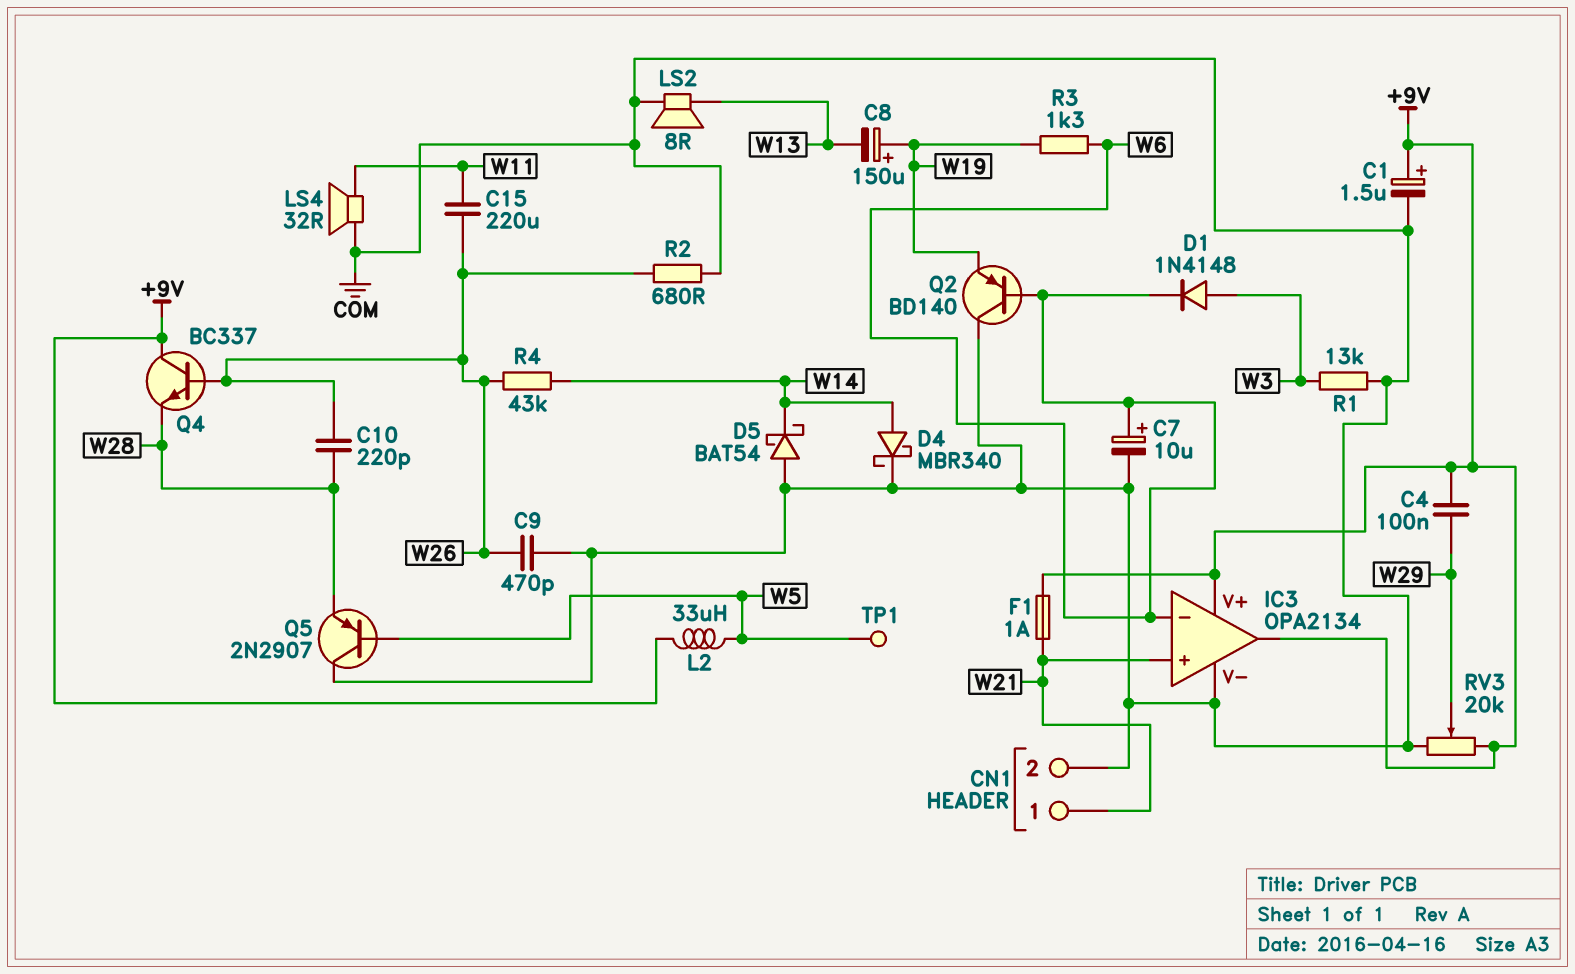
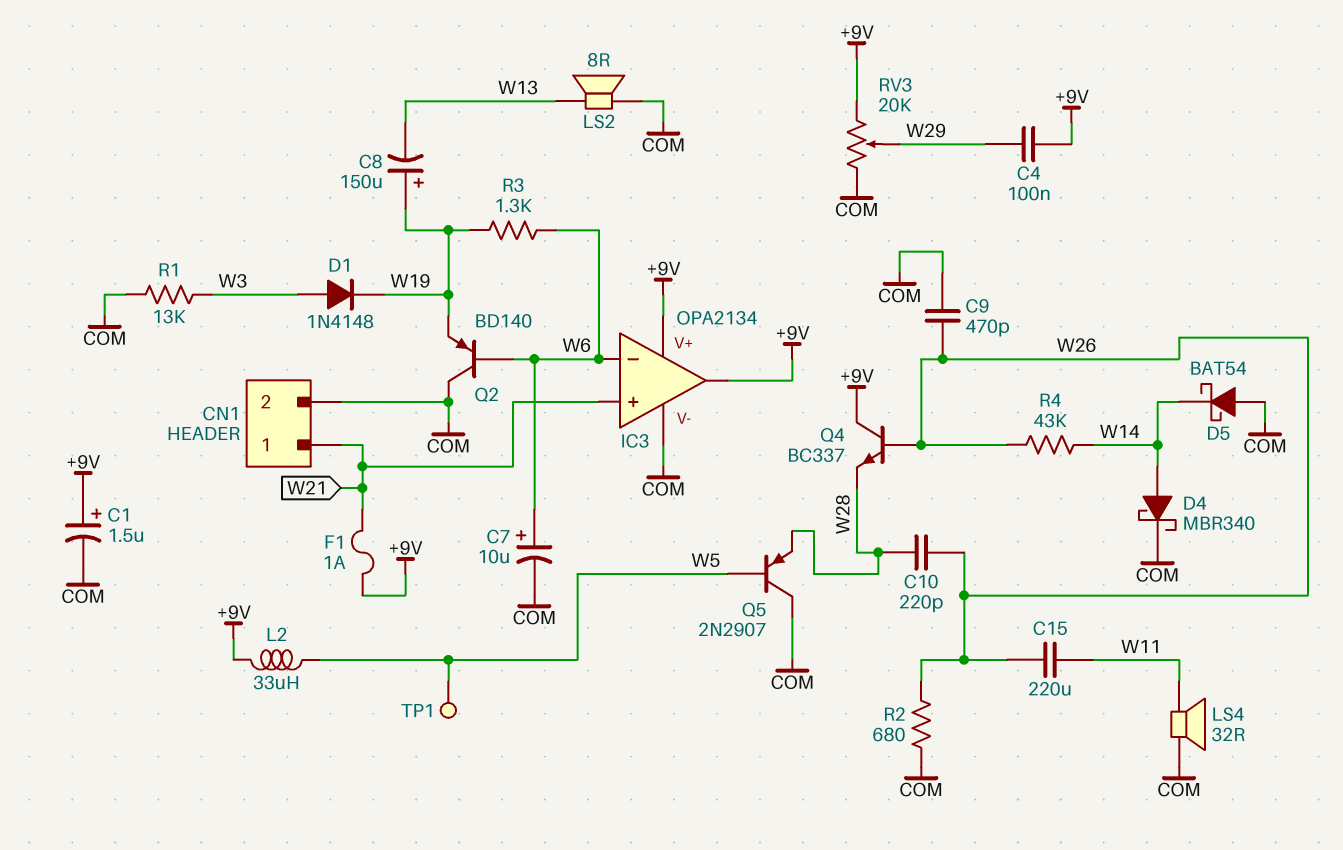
D1: diode 1N4148 (A W3, K W6) -> diode 1N4148 (A W3, K W19)

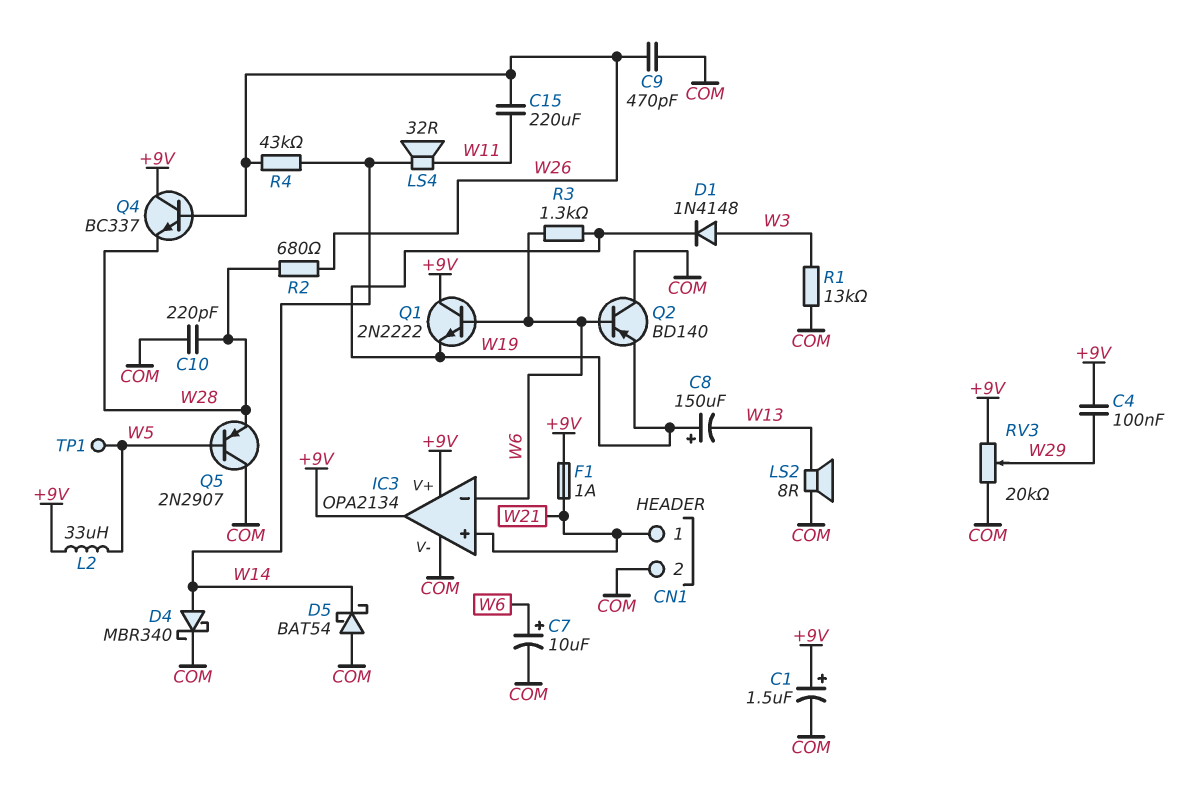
C10: 220pF (W26, W28) -> 220pF (COM, W28)
LS4: speaker 32R (COM, W11) -> speaker 32R (W11, W14)
Q1: none -> NPN 2N2222 (B W6, C +9V, E W19)
R2: 680 (COM, W26) -> 680 (W26, W28)

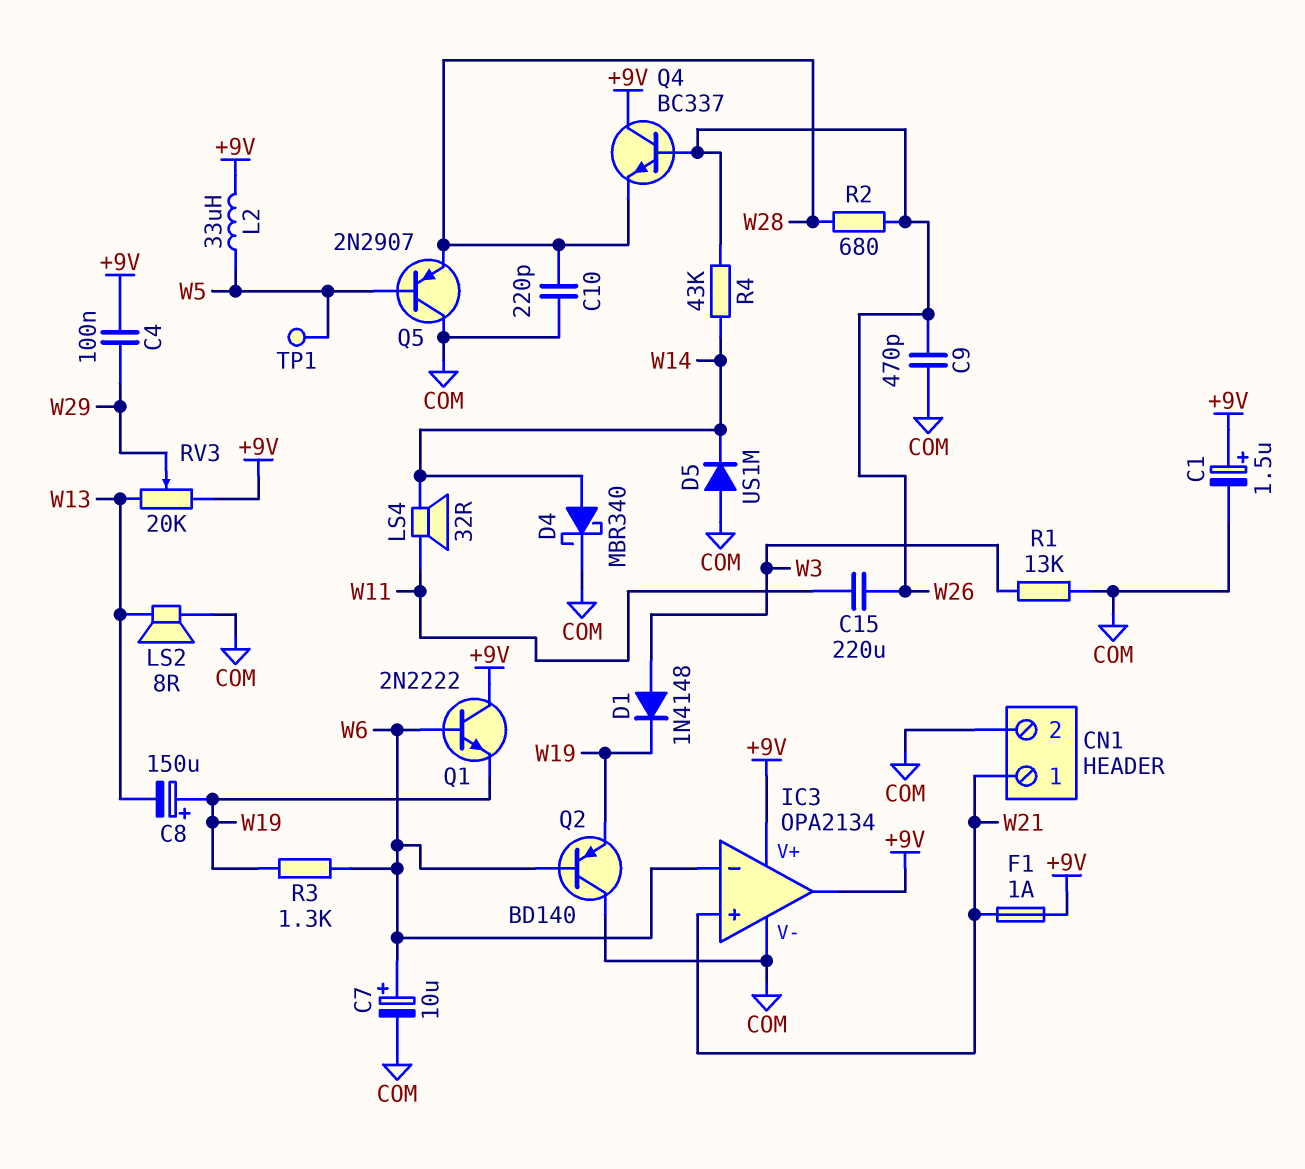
D5: schottky BAT54 (A COM, K W14) -> diode US1M (A COM, K W14)
RV3: 20k (+9V, COM, wiper W29) -> 20k (+9V, W13, wiper W29)

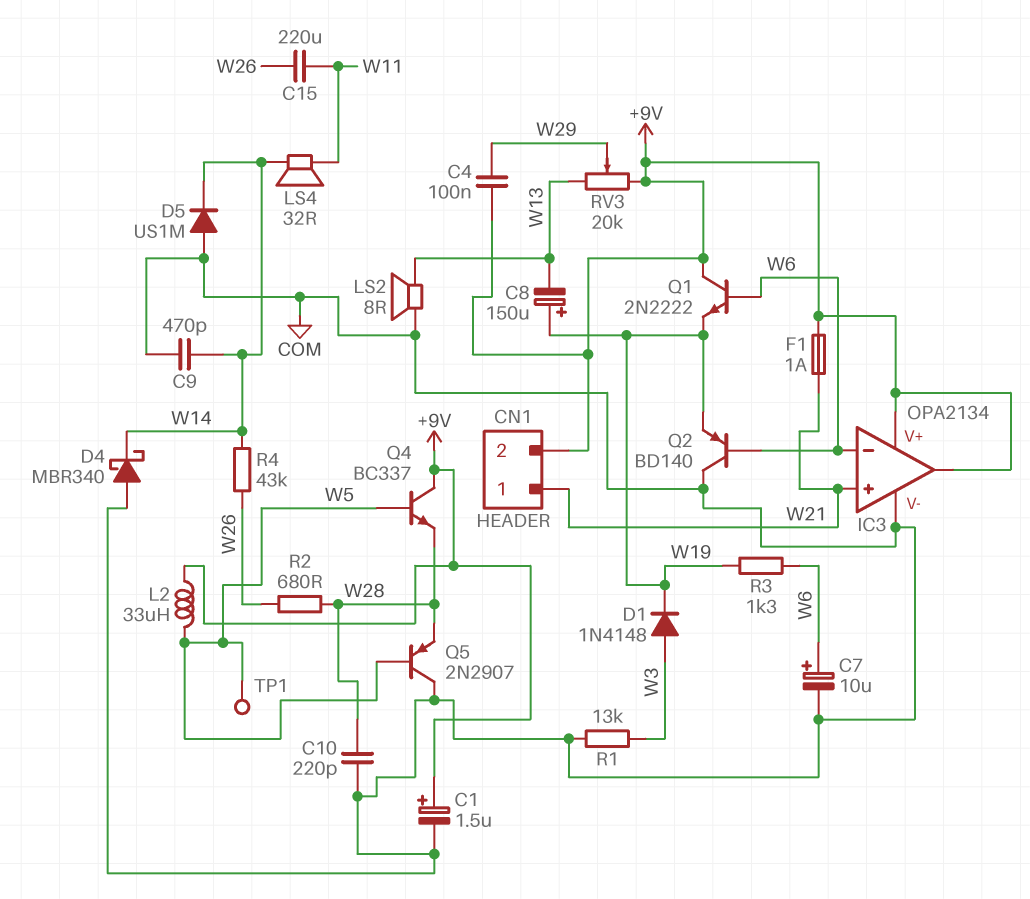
C9: 470pF (COM, W26) -> 470pF (COM, W14)
CN1 pin 2: COM -> +9V
D4: schottky MBR340 (A W14, K COM) -> schottky MBR340 (A COM, K W14)
Q4: NPN BC337 (B W26, C +9V, E W28) -> NPN BC337 (B W5, C +9V, E W28)

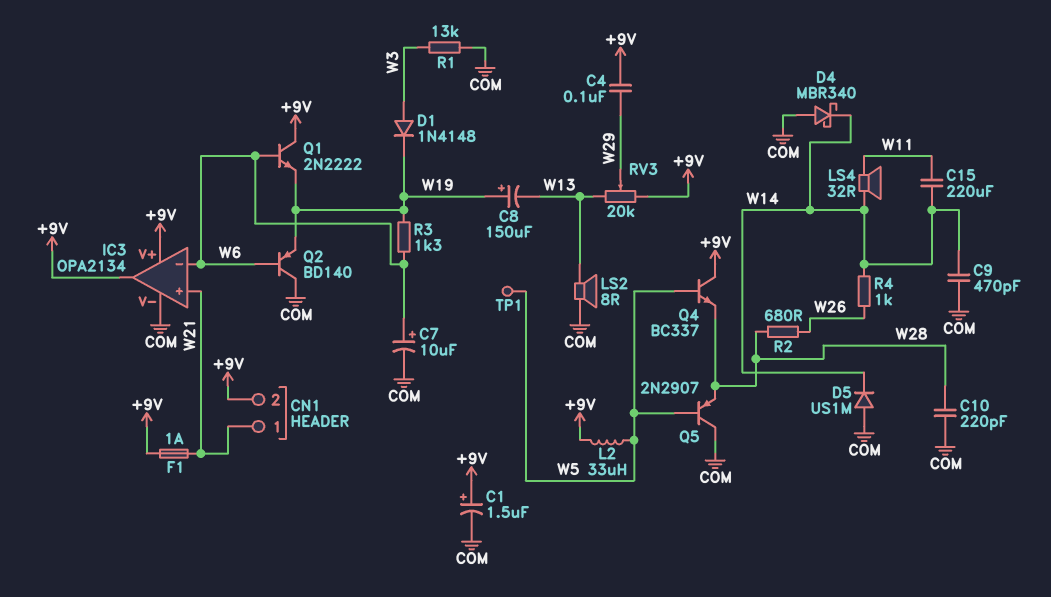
C15: 220uF (W11, W26) -> 220uF (W11, W14)
R4: 43k (W14, W26) -> 1k (W14, W26)

